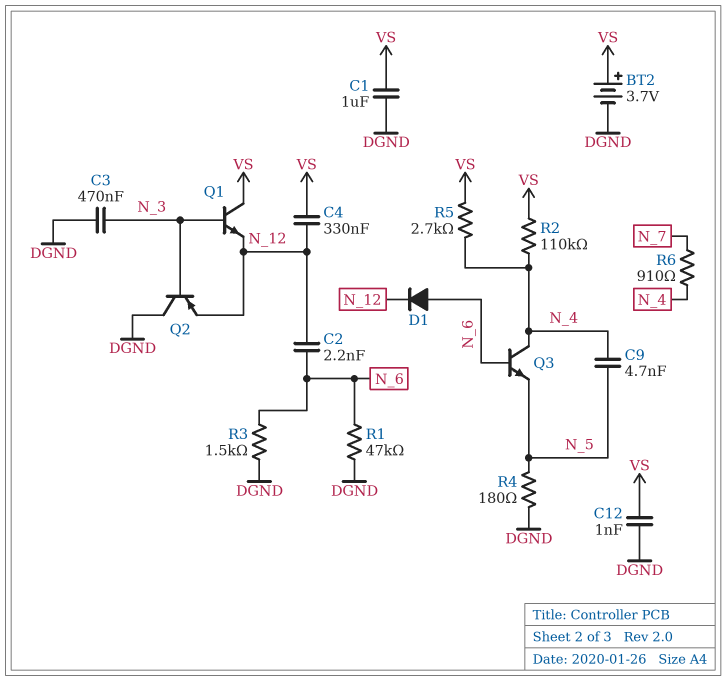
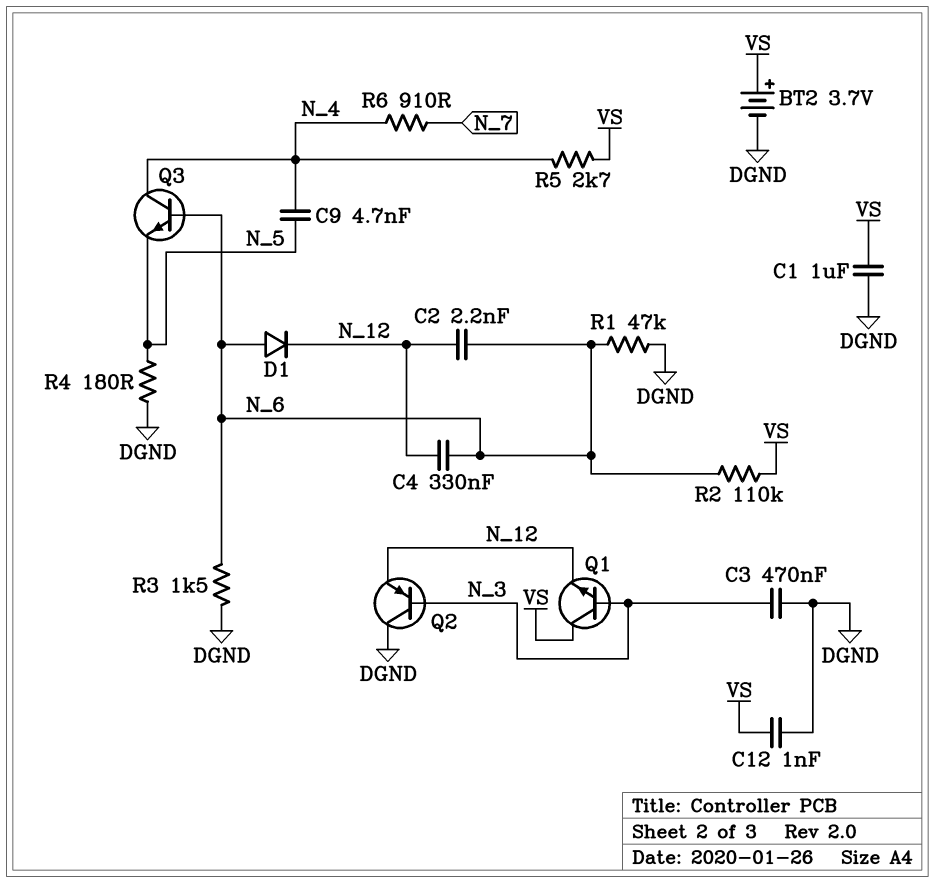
C4: 330nF (N_12, VS) -> 330nF (N_6, N_12)
R2: 110k (N_4, VS) -> 110k (N_6, VS)

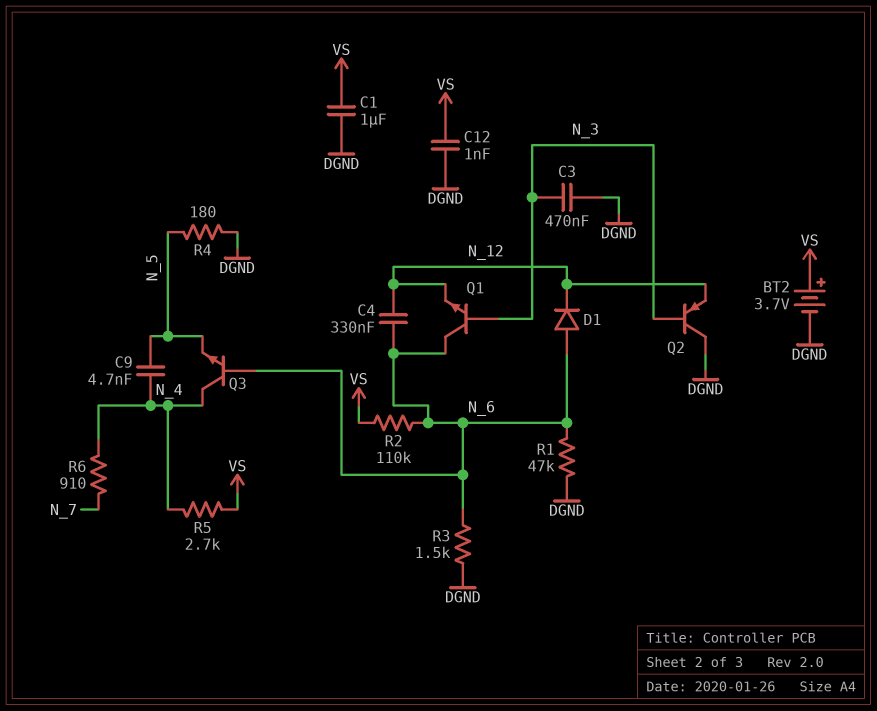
C2: 2.2nF (N_6, N_12) -> none
Q1: NPN (B N_3, C VS, E N_12) -> NPN (B N_3, C N_6, E N_12)

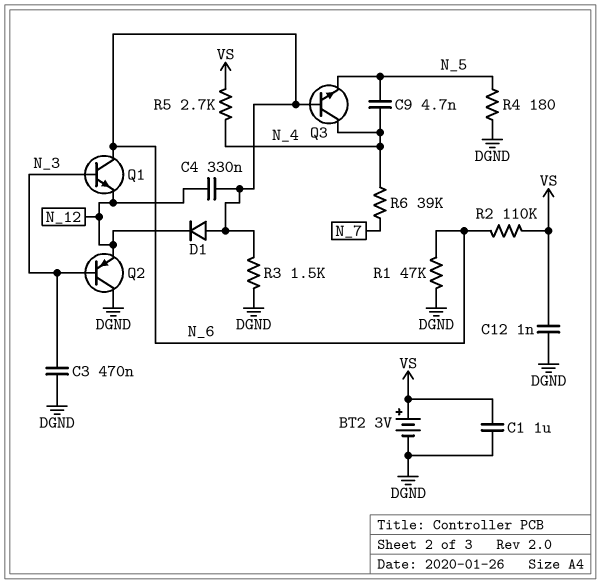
BT2: 3.7V (plus VS, minus DGND) -> 3V (plus VS, minus DGND)
R6: 910 (N_4, N_7) -> 39k (N_4, N_7)

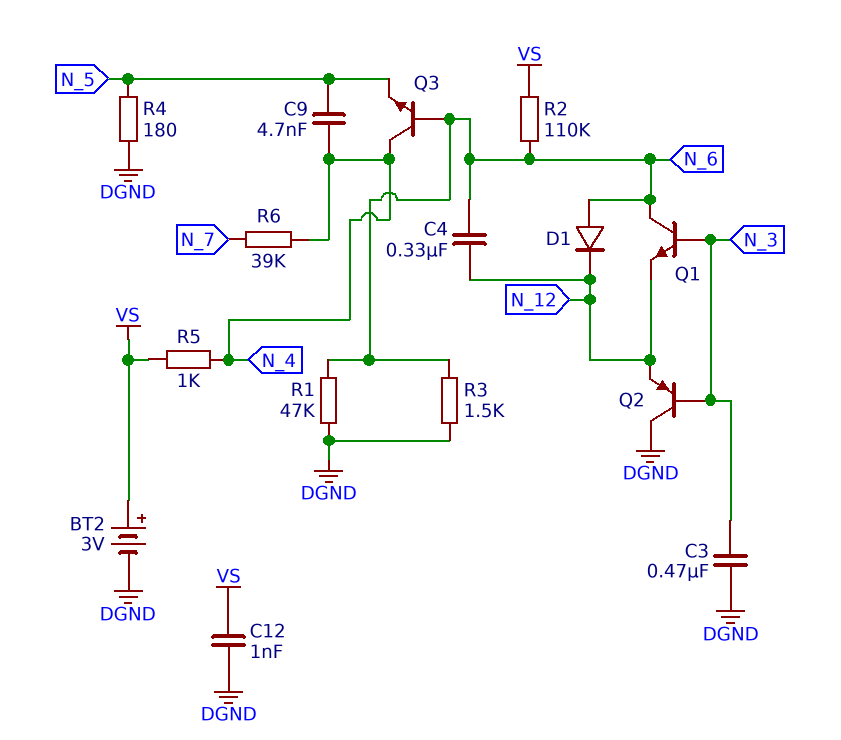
C1: 1uF (DGND, VS) -> none
R5: 2.7k (N_4, VS) -> 1k (N_4, VS)

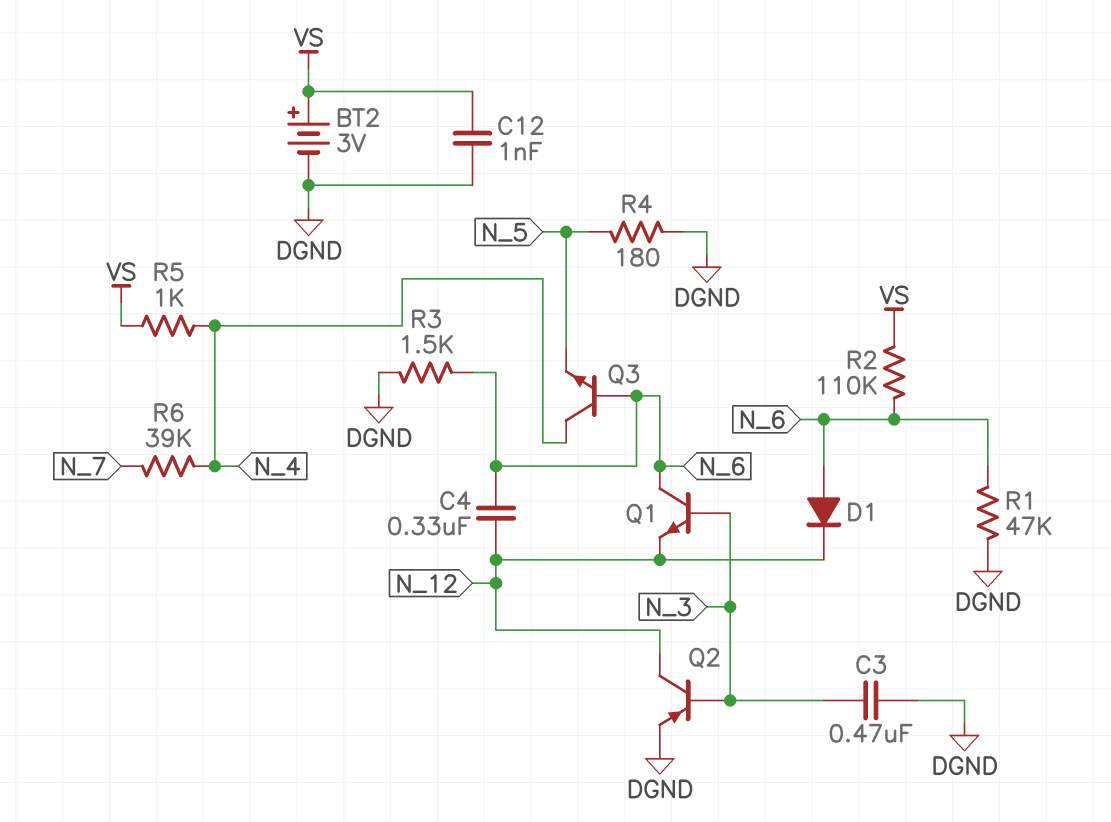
C9: 4.7nF (N_4, N_5) -> none
Q2: PNP (B N_3, C DGND, E N_12) -> PNP (B N_3, C N_12, E DGND)

